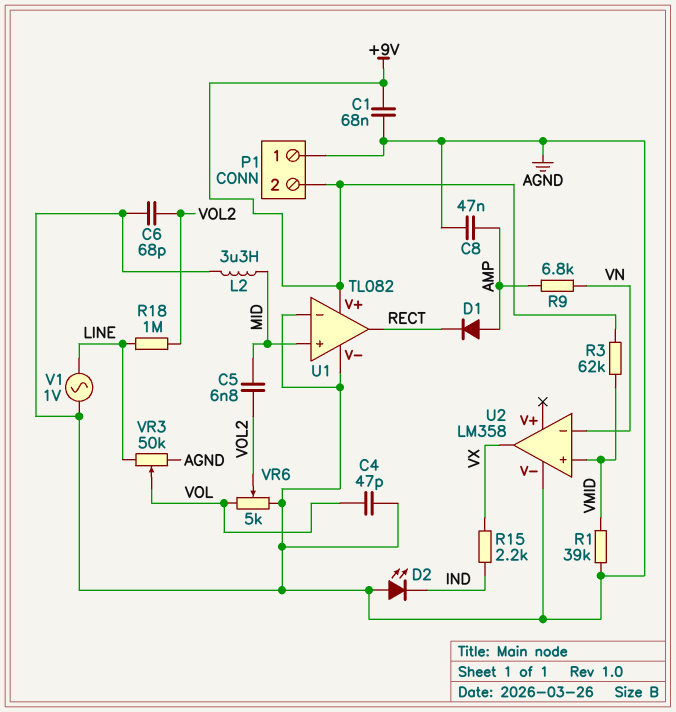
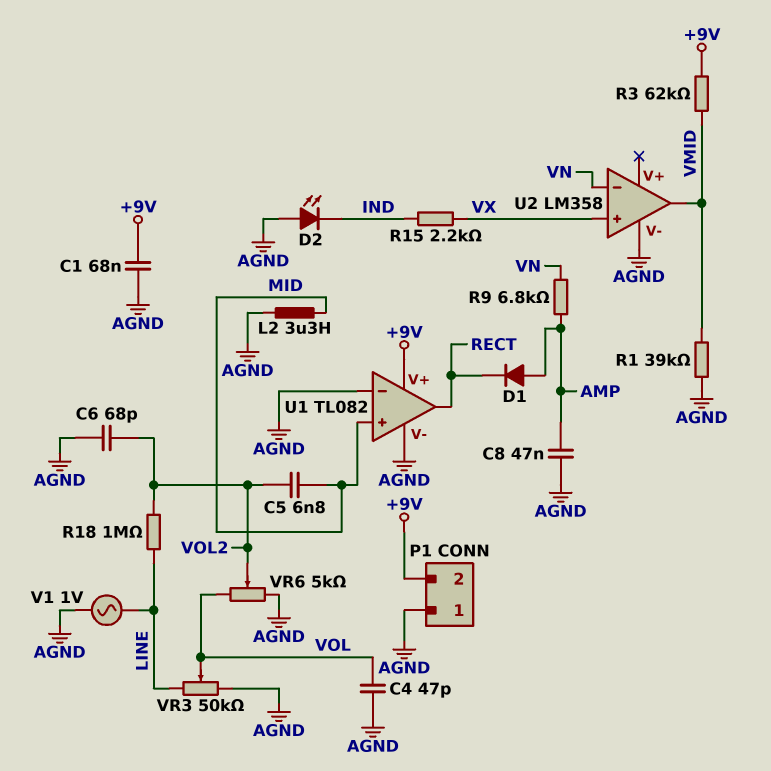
U2 pin in+: VMID -> VX
U2 pin out: VX -> VMID

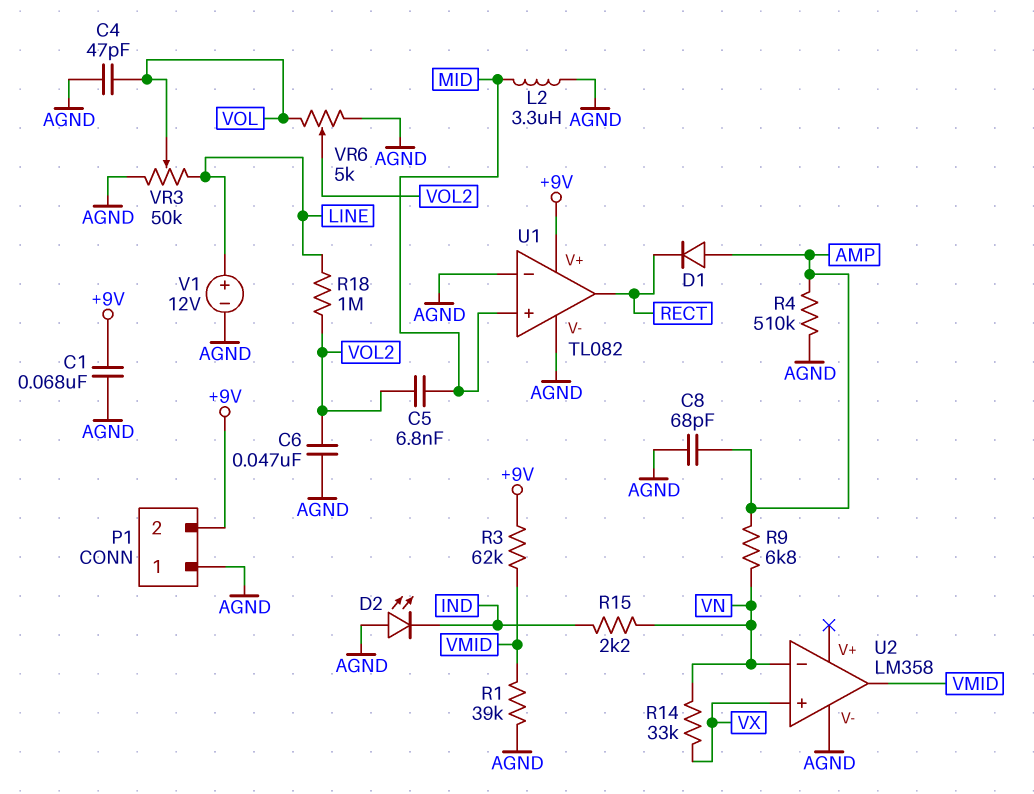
C6: 68pF (AGND, VOL2) -> 47nF (AGND, VOL2)
C8: 47nF (AGND, AMP) -> 68pF (AGND, AMP)
R4: none -> 510k (AGND, AMP)
R14: none -> 33k (VN, VX)
R15: 2.2k (IND, VX) -> 2.2k (IND, VN)
V1: AC 1V (AGND, LINE) -> 12V (plus LINE, minus AGND)

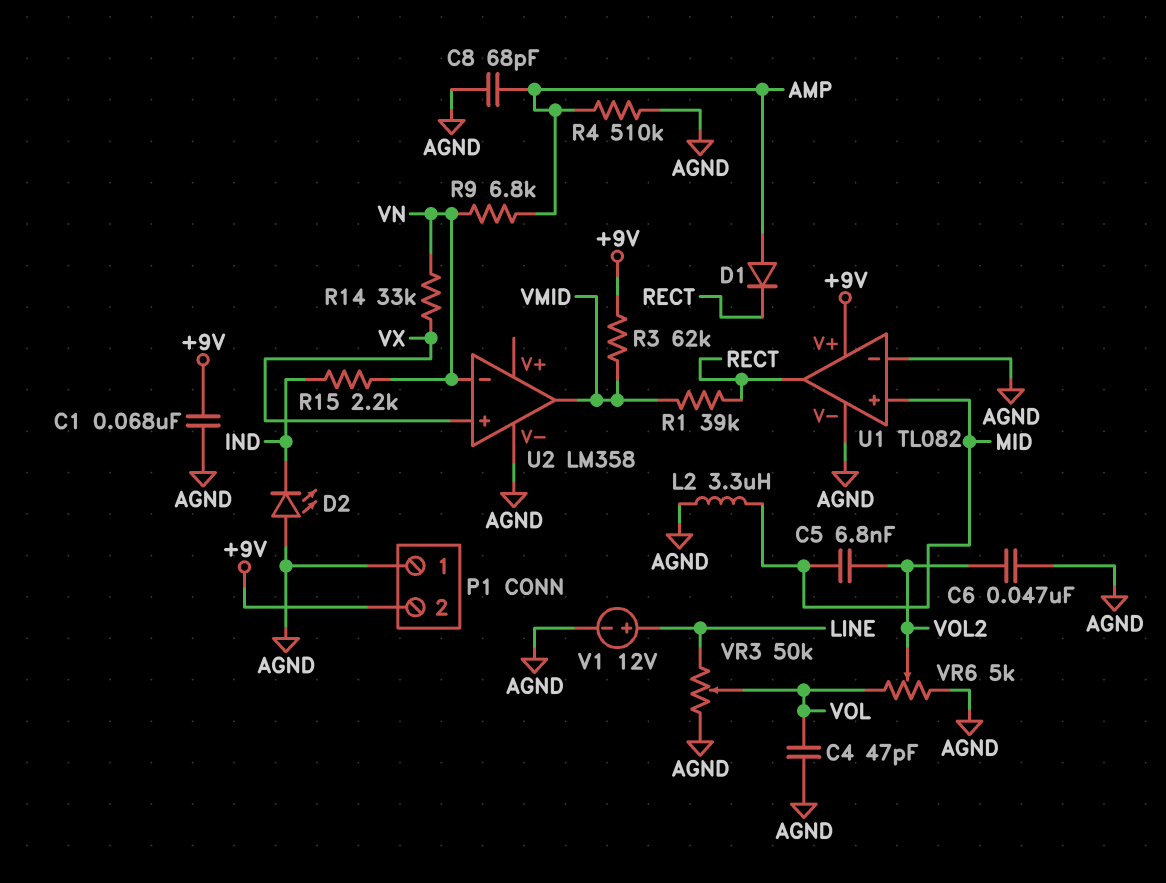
R1: 39k (AGND, VMID) -> 39k (RECT, VMID)
R18: 1M (LINE, VOL2) -> none

